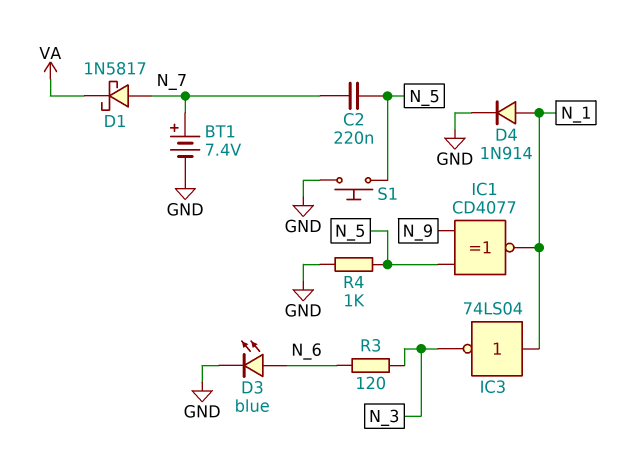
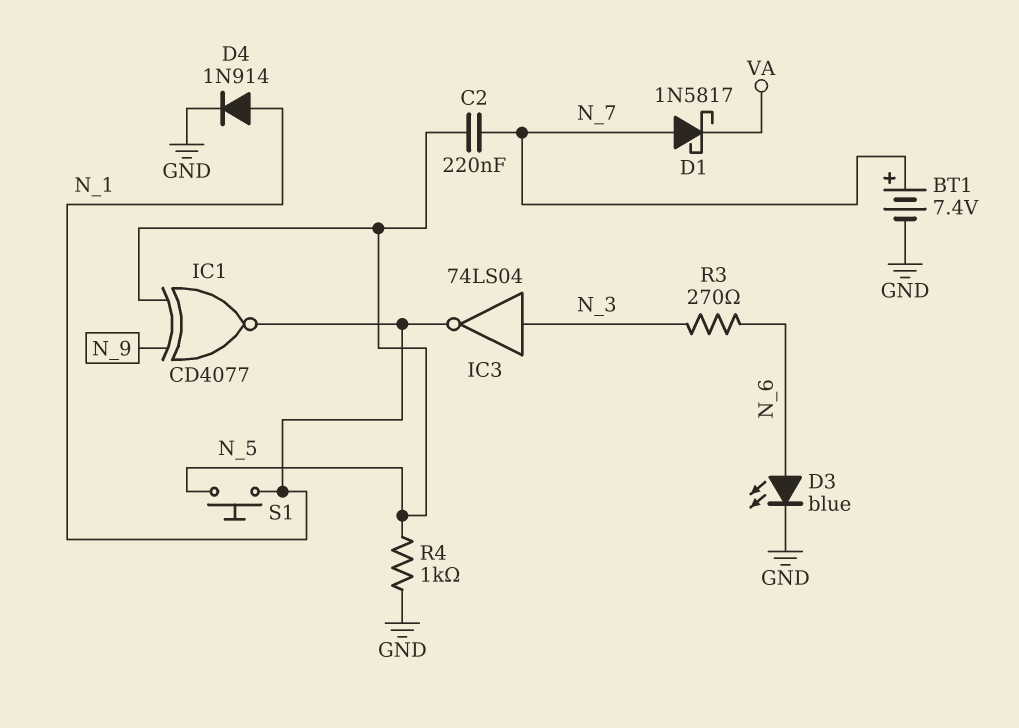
IC3: NOT 74LS04 (in N_1, out N_3) -> NOT 74LS04 (in N_3, out N_1)
R3: 120 (N_3, N_6) -> 270 (N_3, N_6)
S1: button (GND, N_5) -> button (N_1, N_5)

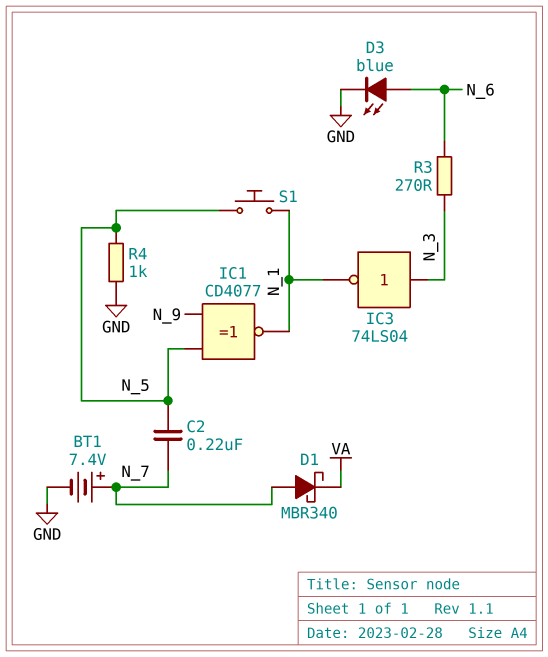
D1: schottky 1N5817 (A N_7, K VA) -> schottky MBR340 (A N_7, K VA)
D4: diode 1N914 (A N_1, K GND) -> none

